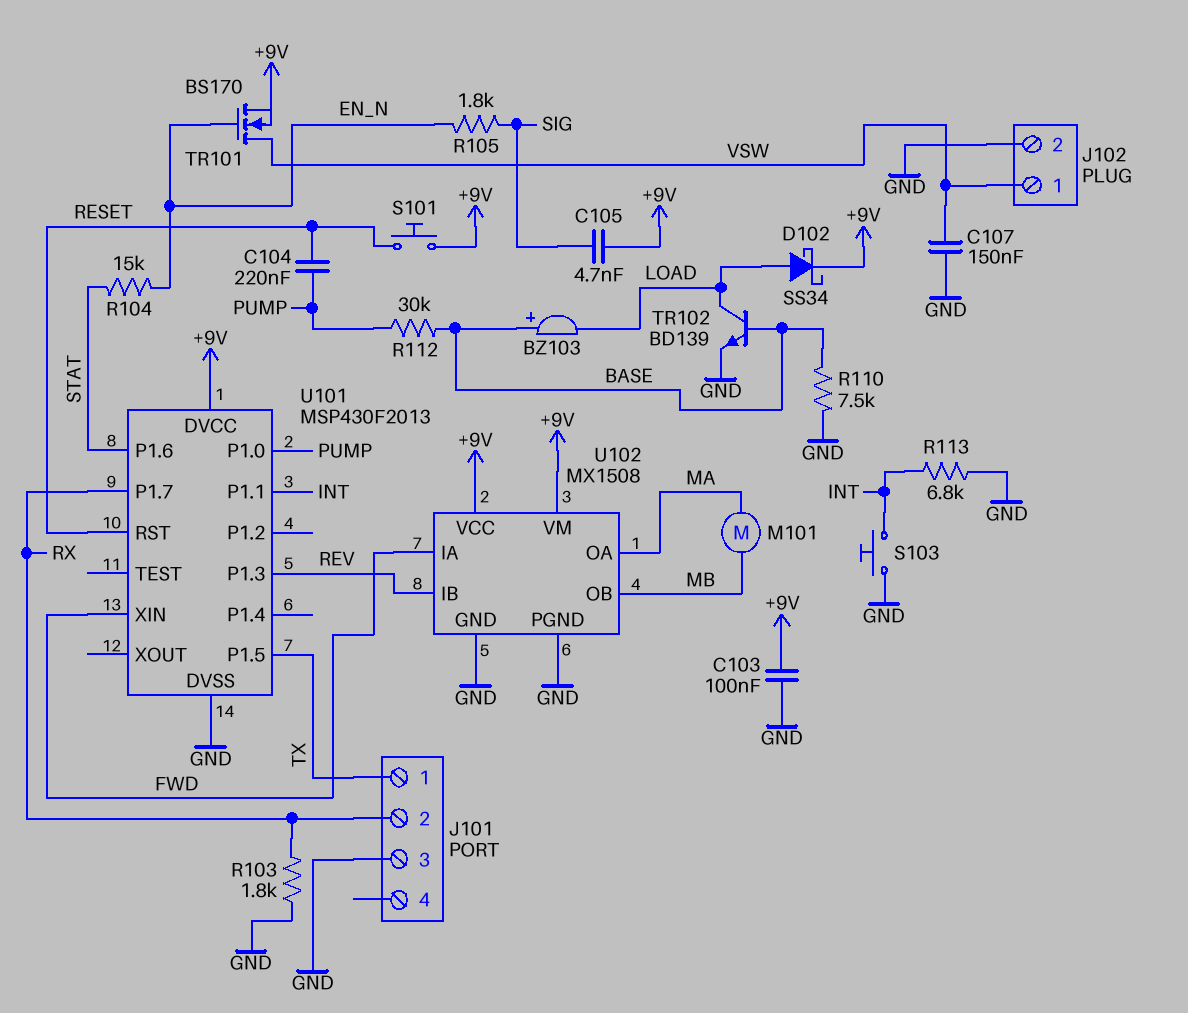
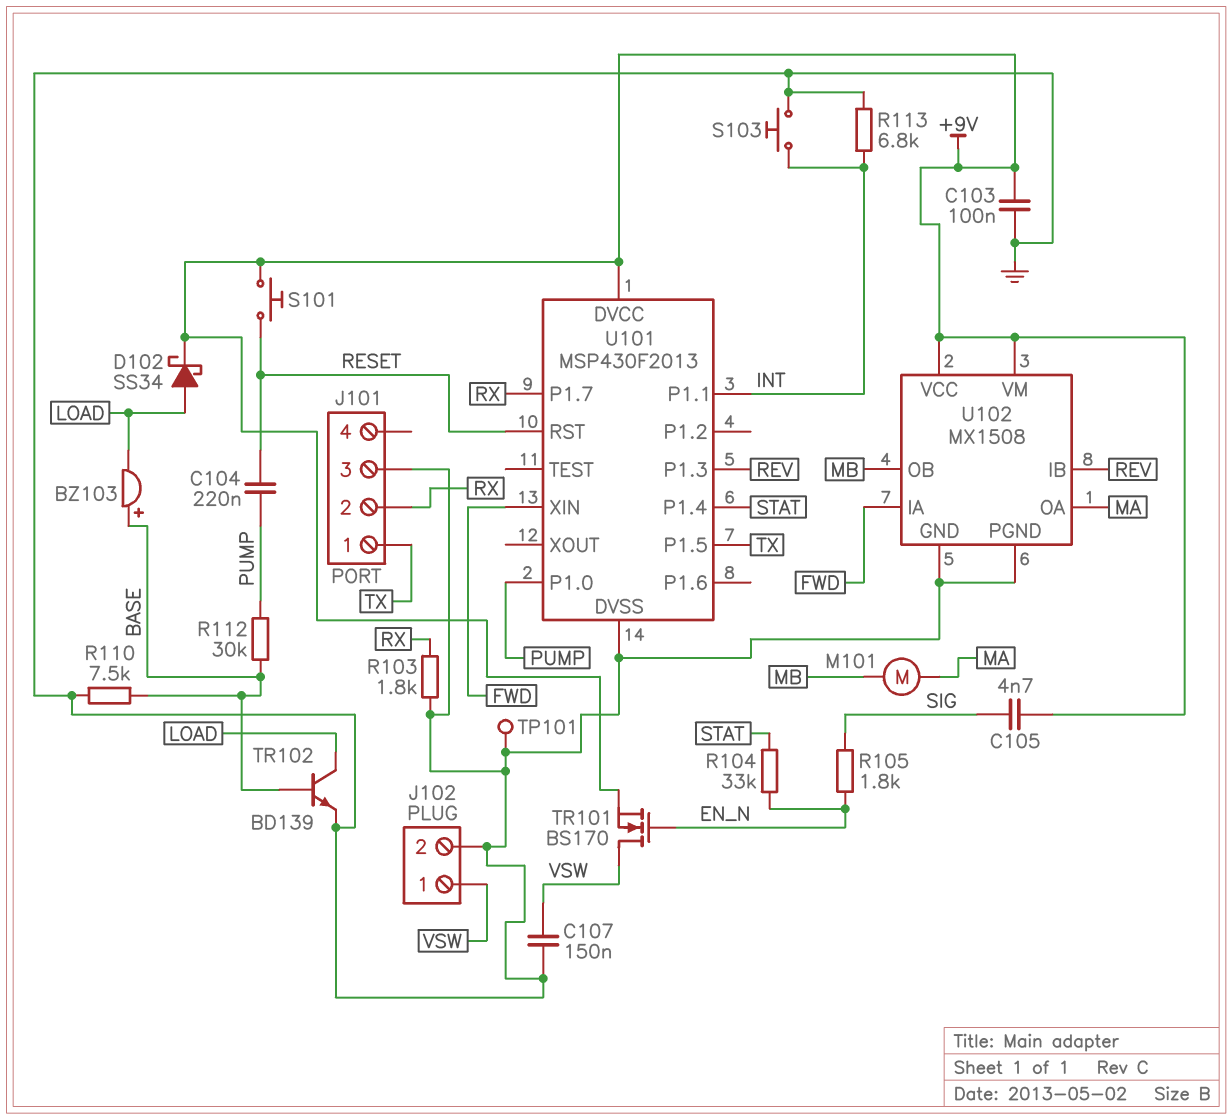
R104: 15k (EN_N, STAT) -> 33k (EN_N, STAT)
TP101: none -> test point (GND)
U101 pin P1.4: none -> STAT
U101 pin P1.6: STAT -> none

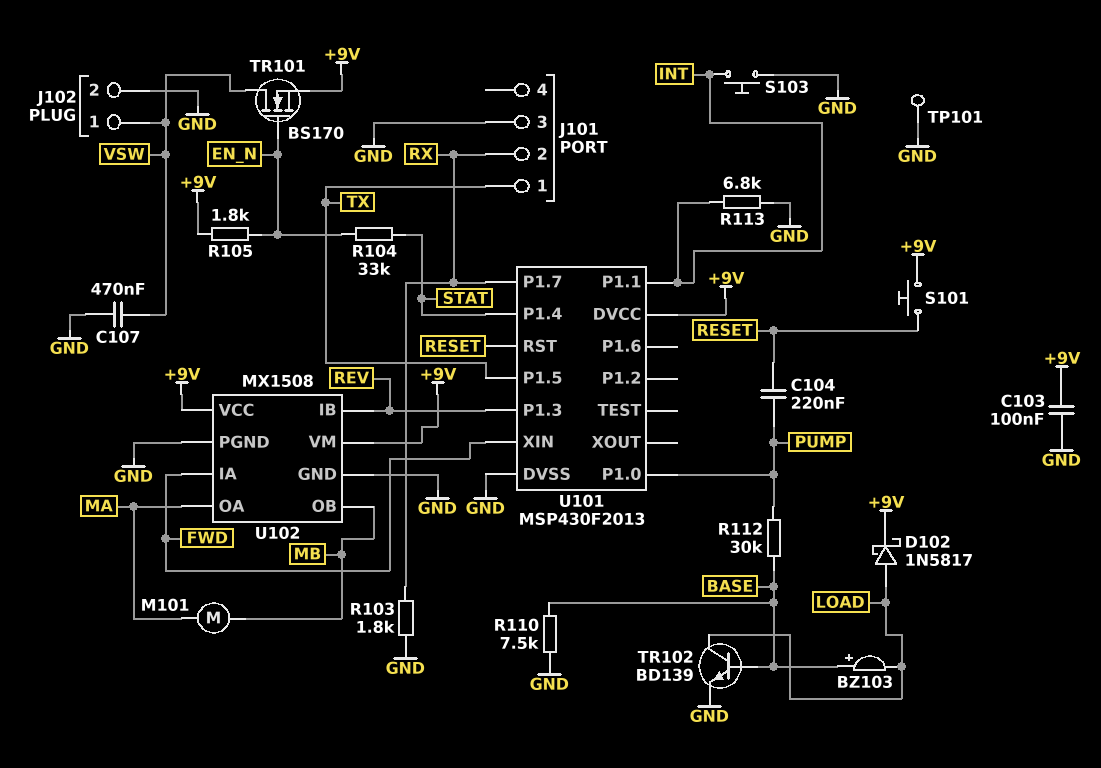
C105: 4.7nF (+9V, SIG) -> none
C107: 150nF (GND, VSW) -> 470nF (GND, VSW)
D102: schottky SS34 (A LOAD, K +9V) -> schottky 1N5817 (A LOAD, K +9V)
R105: 1.8k (EN_N, SIG) -> 1.8k (+9V, EN_N)

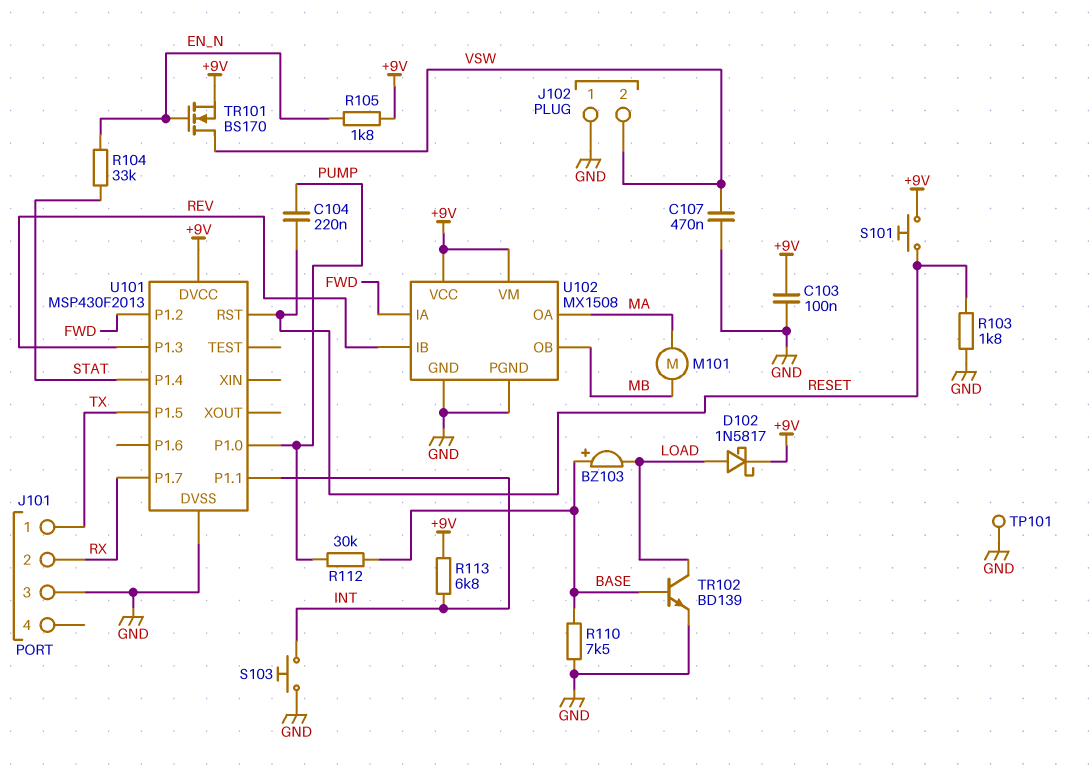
J102 pin 1: VSW -> GND
J102 pin 2: GND -> VSW
R103: 1.8k (GND, RX) -> 1.8k (GND, RESET)
R113: 6.8k (GND, INT) -> 6.8k (+9V, INT)
U101 pin P1.2: none -> FWD
U101 pin XIN: FWD -> none

